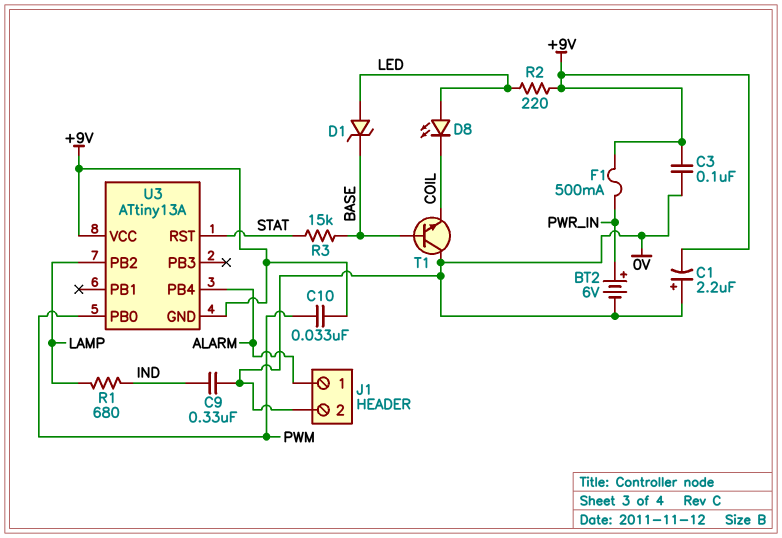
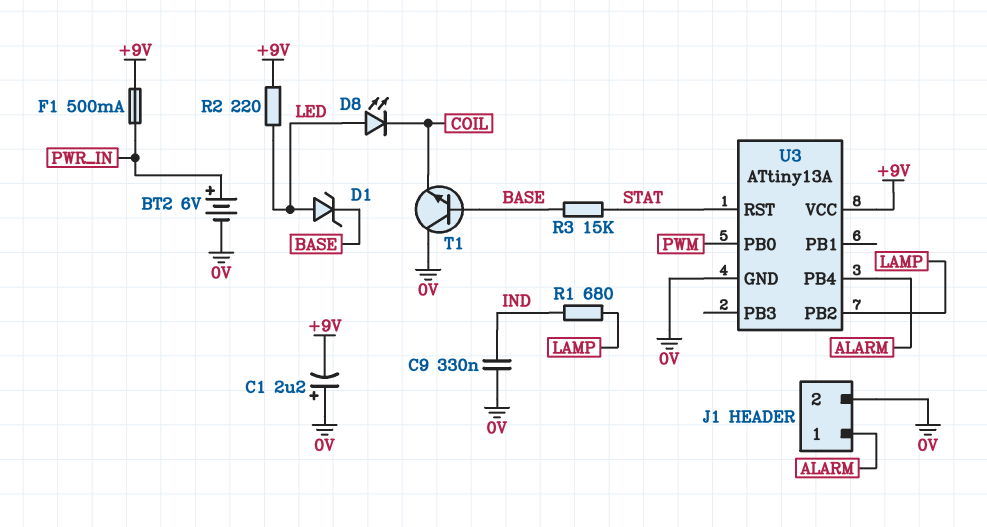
C3: 100nF (+9V, 0V) -> none
C10: 33nF (+9V, PWM) -> none
U3 pin GND: +9V -> 0V

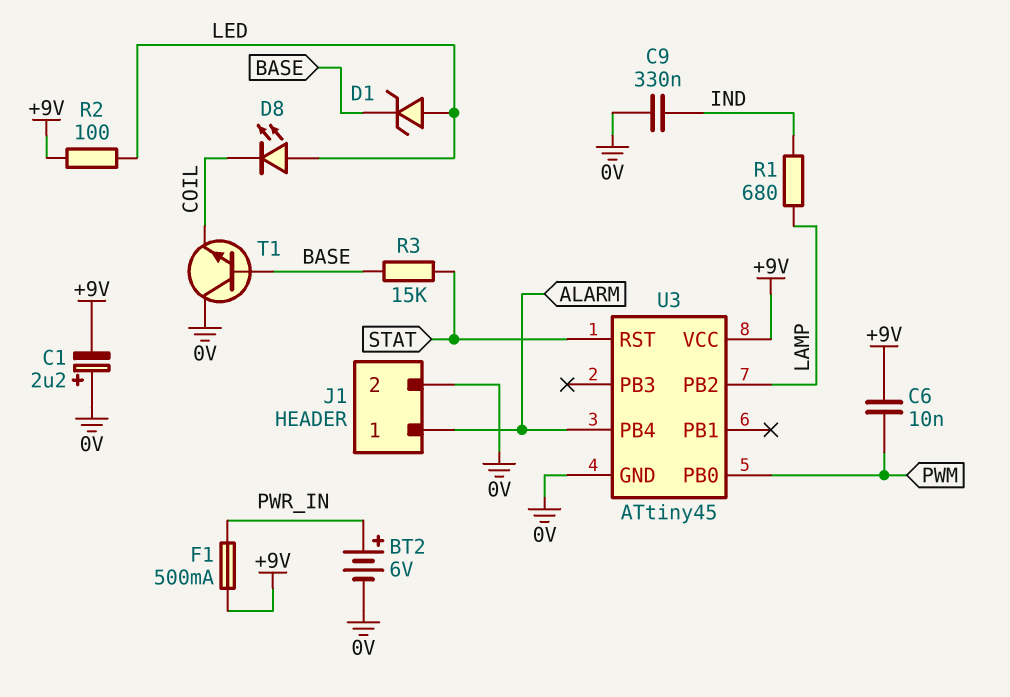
C6: none -> 10nF (+9V, PWM)
R2: 220 (+9V, LED) -> 100 (+9V, LED)
U3: ATtiny13A -> ATtiny45

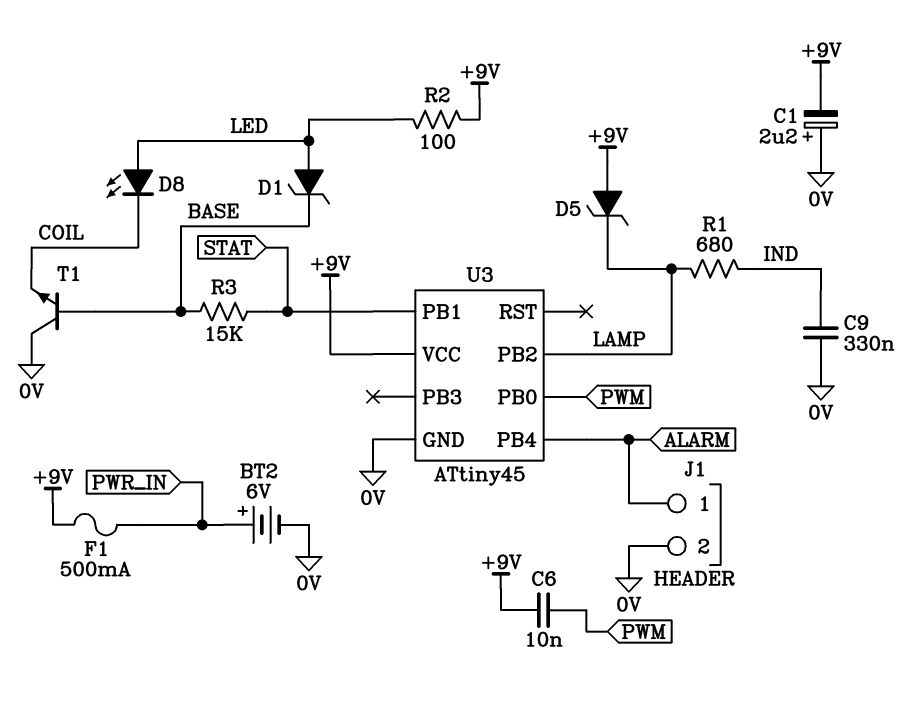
D5: none -> zener (A +9V, K LAMP)
U3 pin PB1: none -> STAT
U3 pin RST: STAT -> none

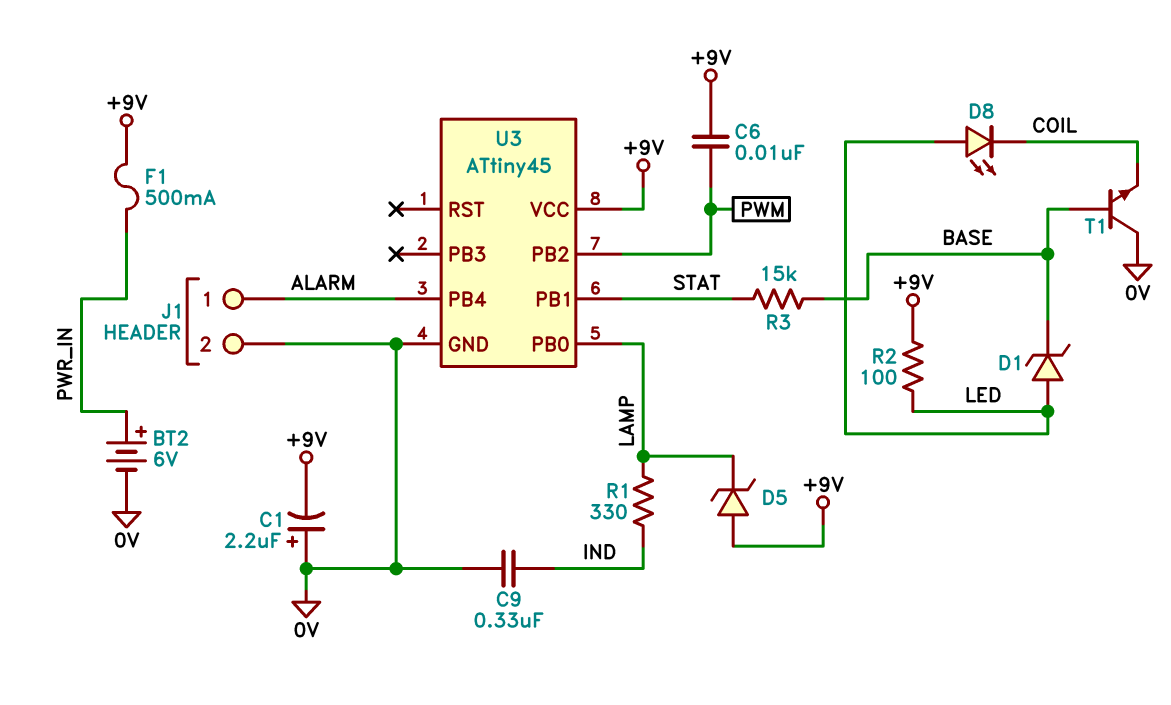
R1: 680 (IND, LAMP) -> 330 (IND, LAMP)
U3 pin PB0: PWM -> LAMP
U3 pin PB2: LAMP -> PWM

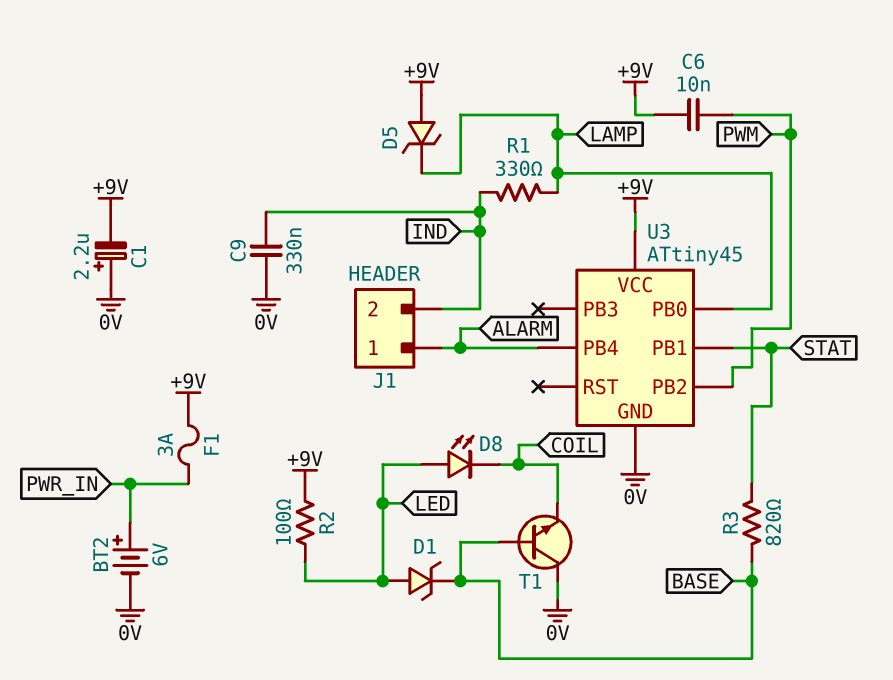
F1: 500mA (+9V, PWR_IN) -> 3A (+9V, PWR_IN)
J1 pin 2: 0V -> IND
R3: 15k (BASE, STAT) -> 820 (BASE, STAT)

